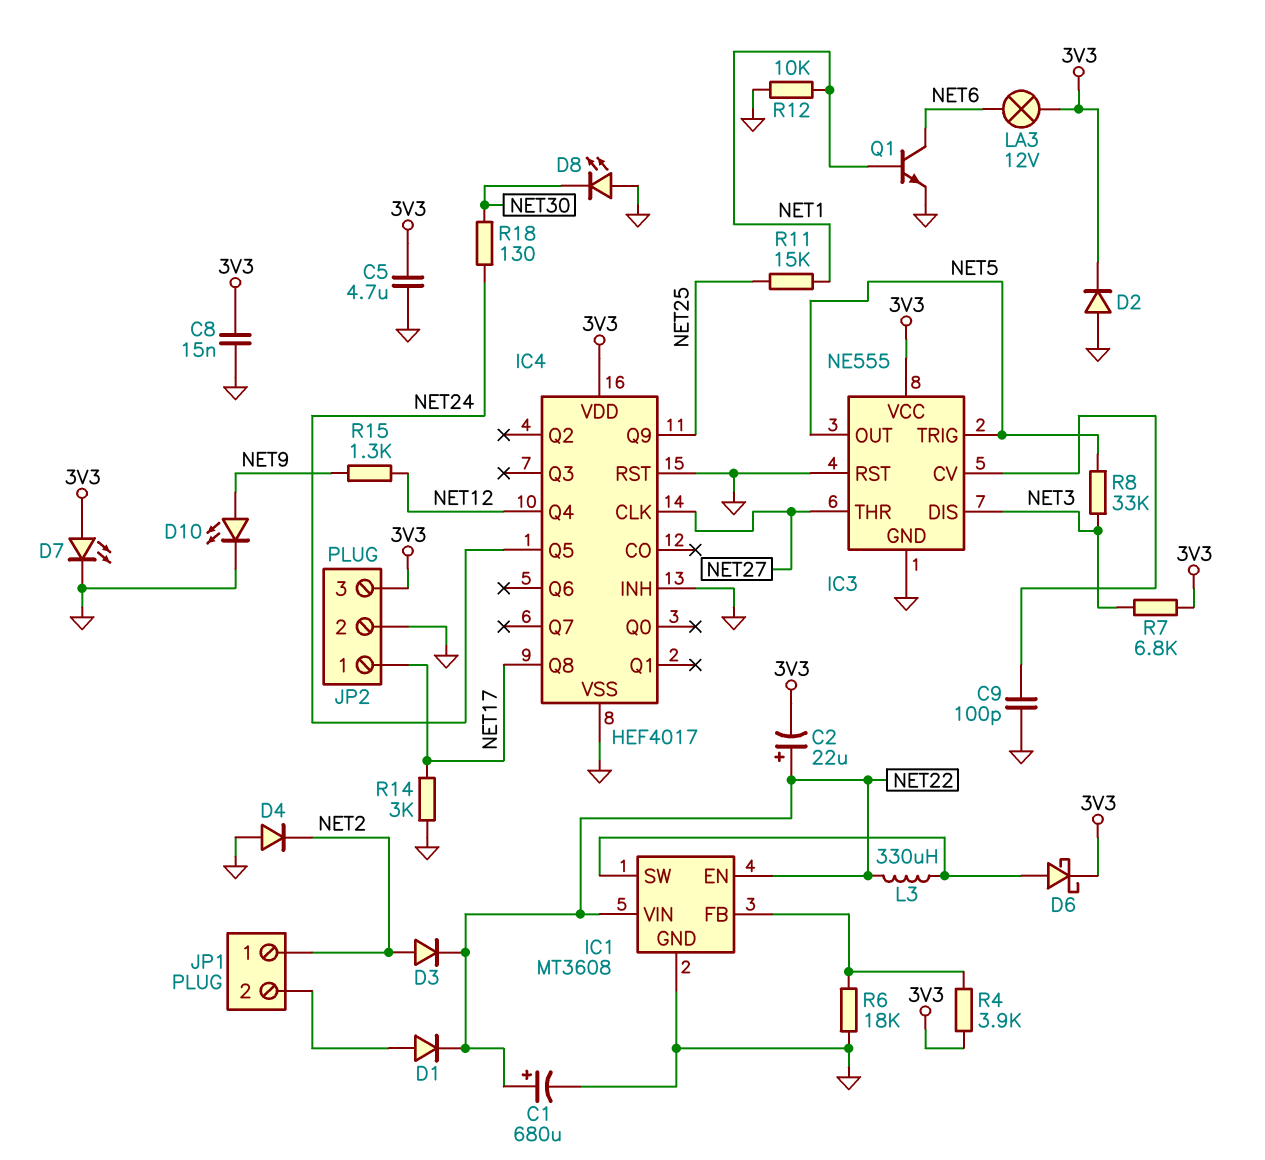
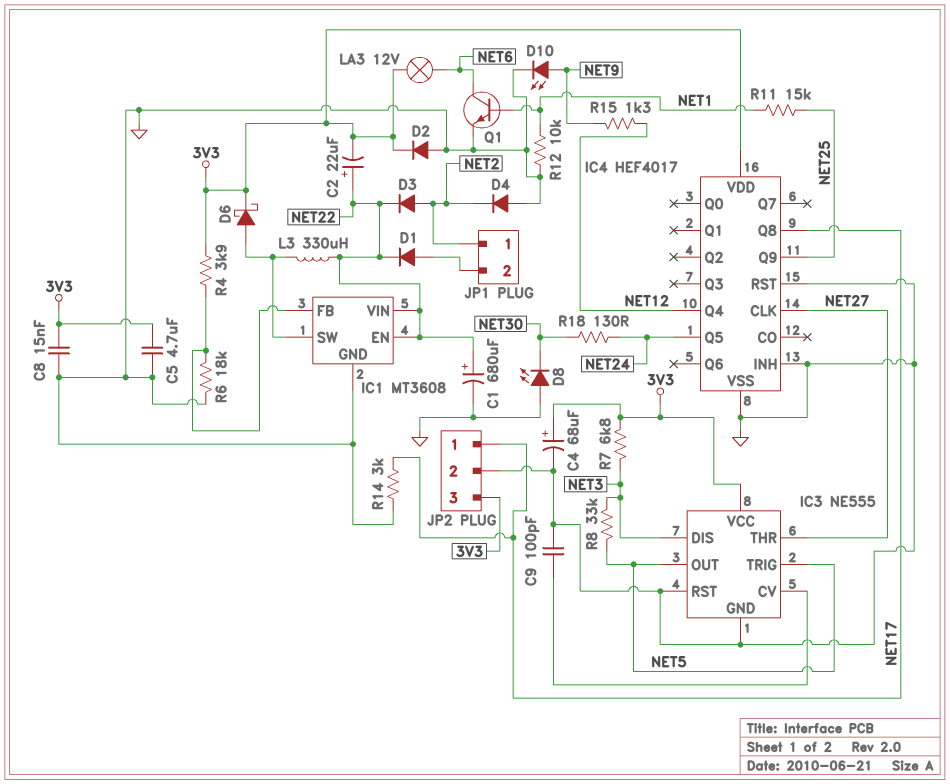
C4: none -> 68uF (plus 3V3, minus GND)
D7: LED (A 3V3, K GND) -> none

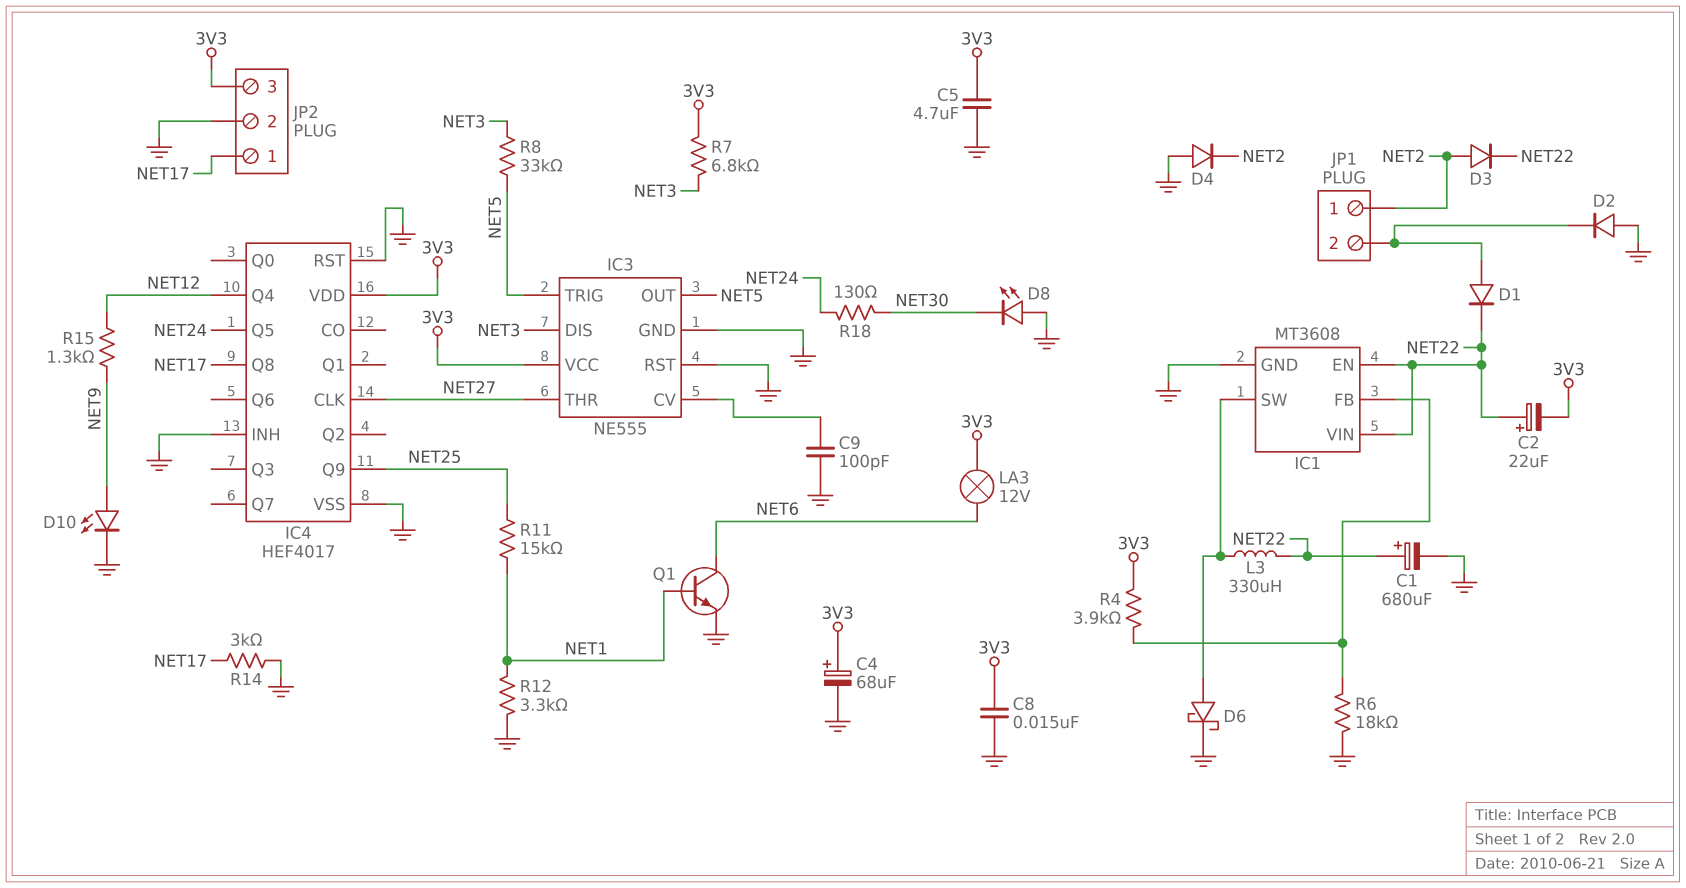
D2: diode (A GND, K 3V3) -> diode (A GND, K JP1/2)
D6: schottky (A IC1/SW, K 3V3) -> schottky (A IC1/SW, K GND)
R12: 10k (GND, NET1) -> 3.3k (GND, NET1)

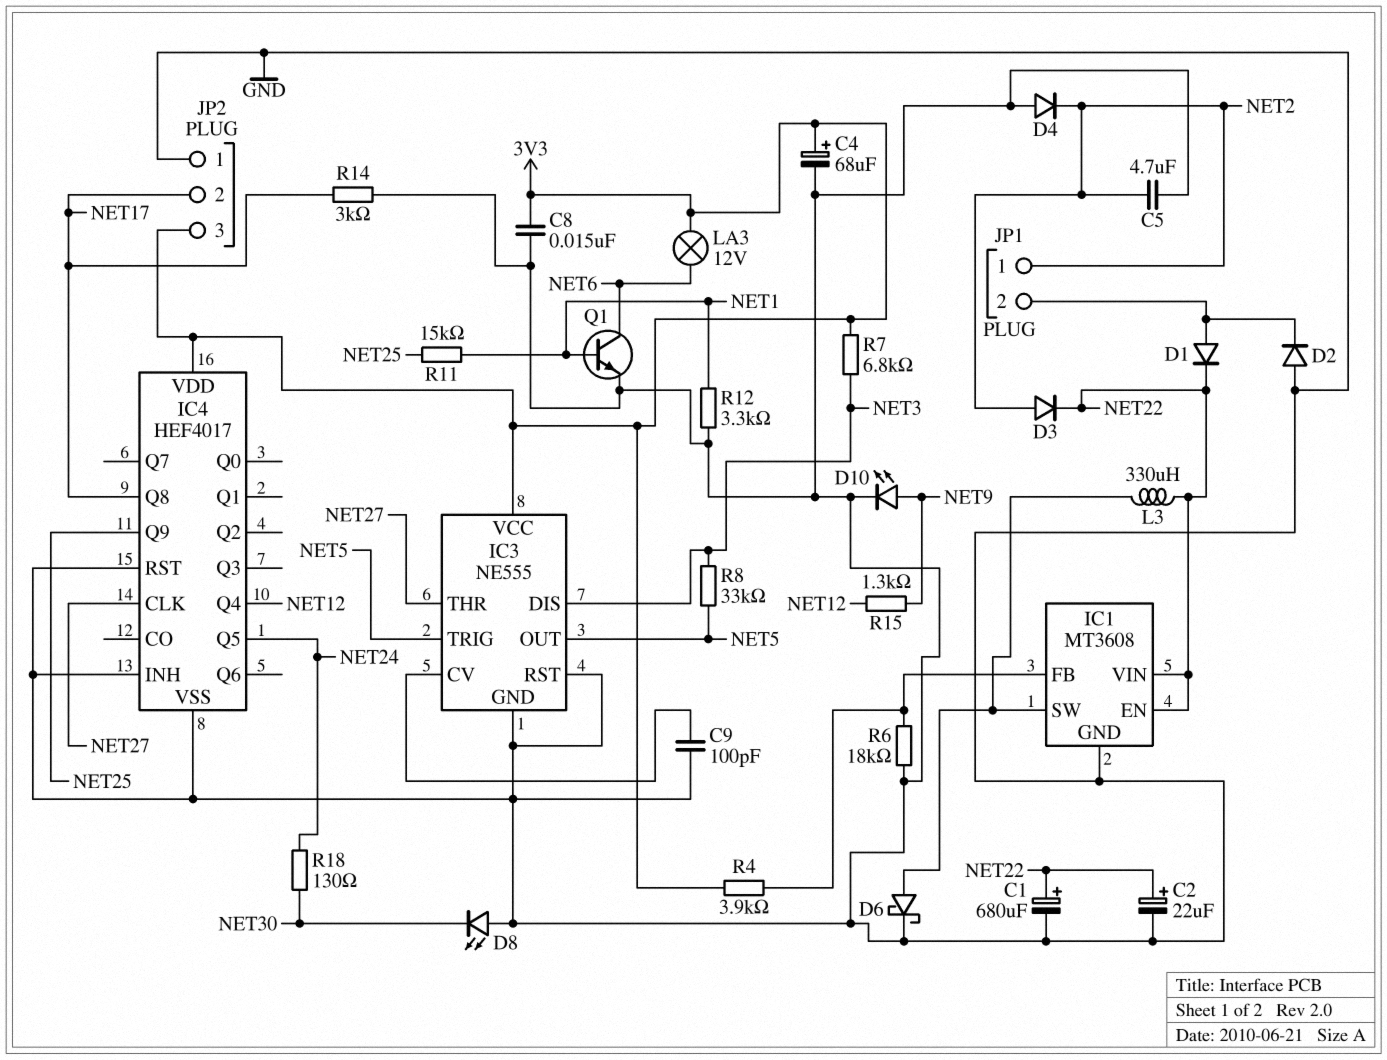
C2: 22uF (plus NET22, minus 3V3) -> 22uF (plus NET22, minus GND)
C5: 4.7uF (3V3, GND) -> 4.7uF (GND, NET2)
JP2 pin 1: NET17 -> GND
JP2 pin 2: GND -> NET17

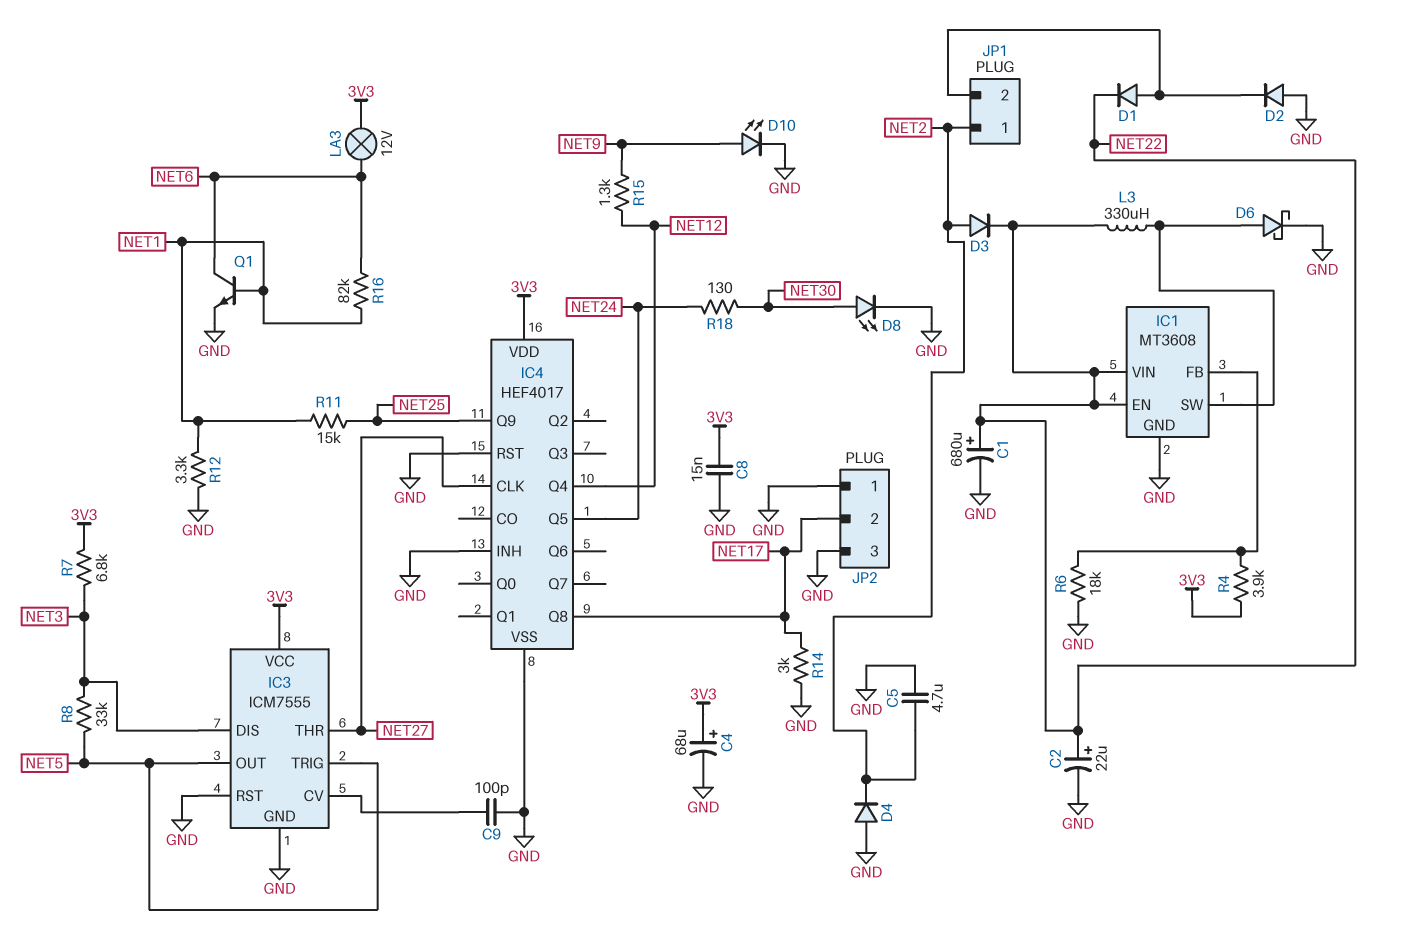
D8: LED (A GND, K NET30) -> LED (A NET30, K GND)
IC3: NE555 -> ICM7555
JP2 pin 3: 3V3 -> GND
R16: none -> 82k (NET1, NET6)

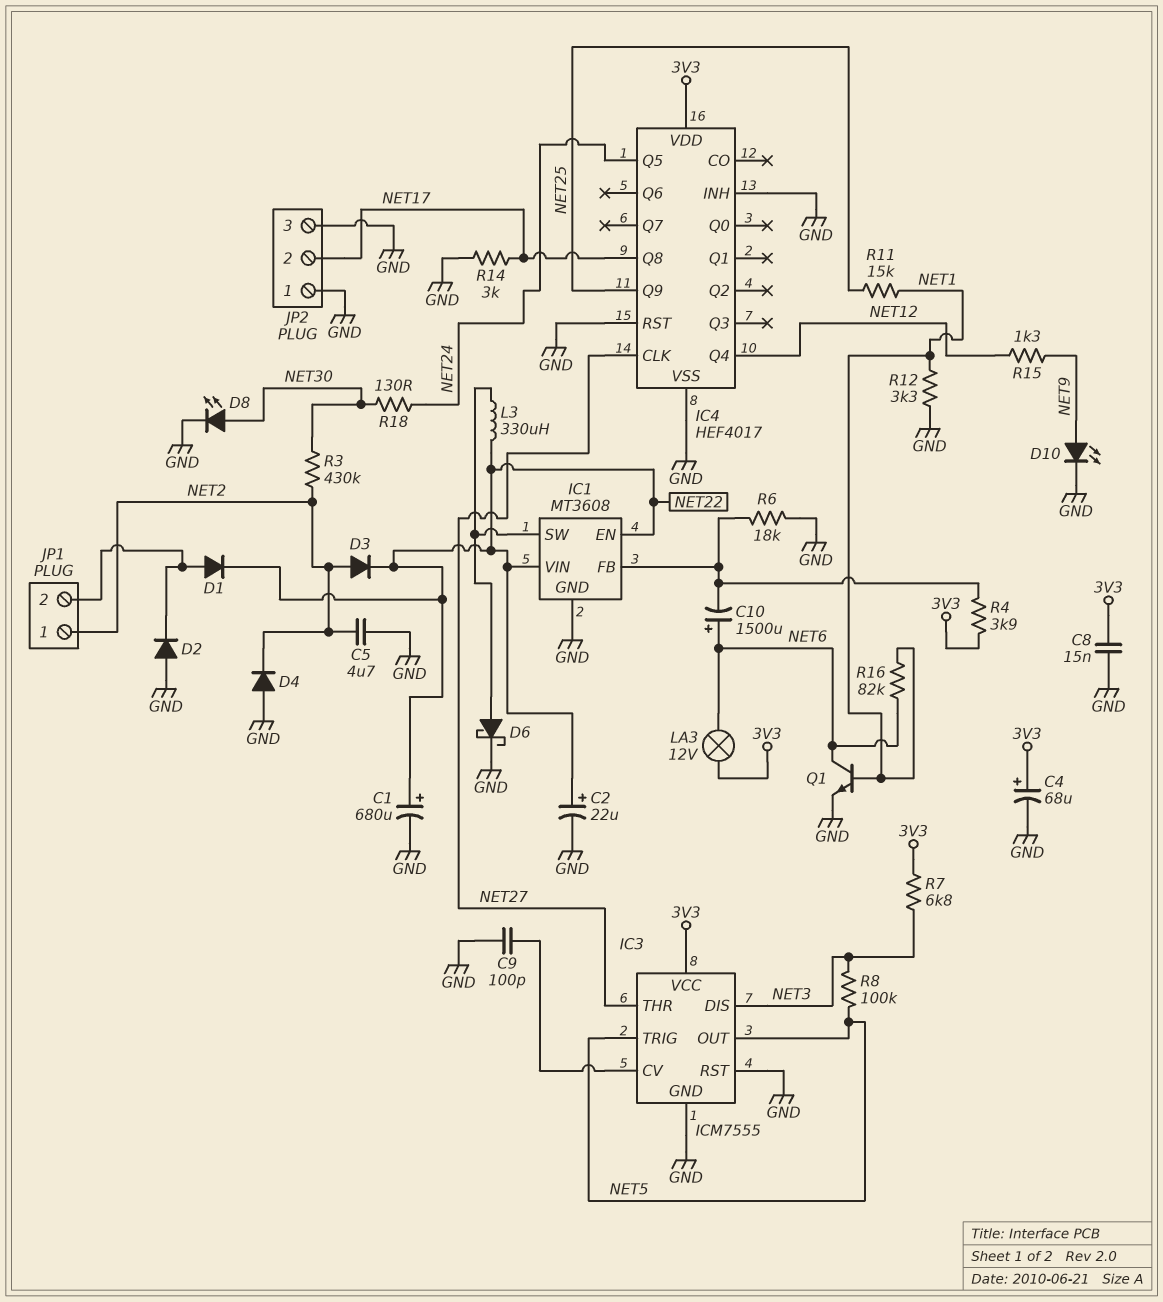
C10: none -> 1500uF (plus NET6, minus IC1/FB)
R3: none -> 430k (NET2, NET30)
R8: 33k (NET3, NET5) -> 100k (NET3, NET5)

